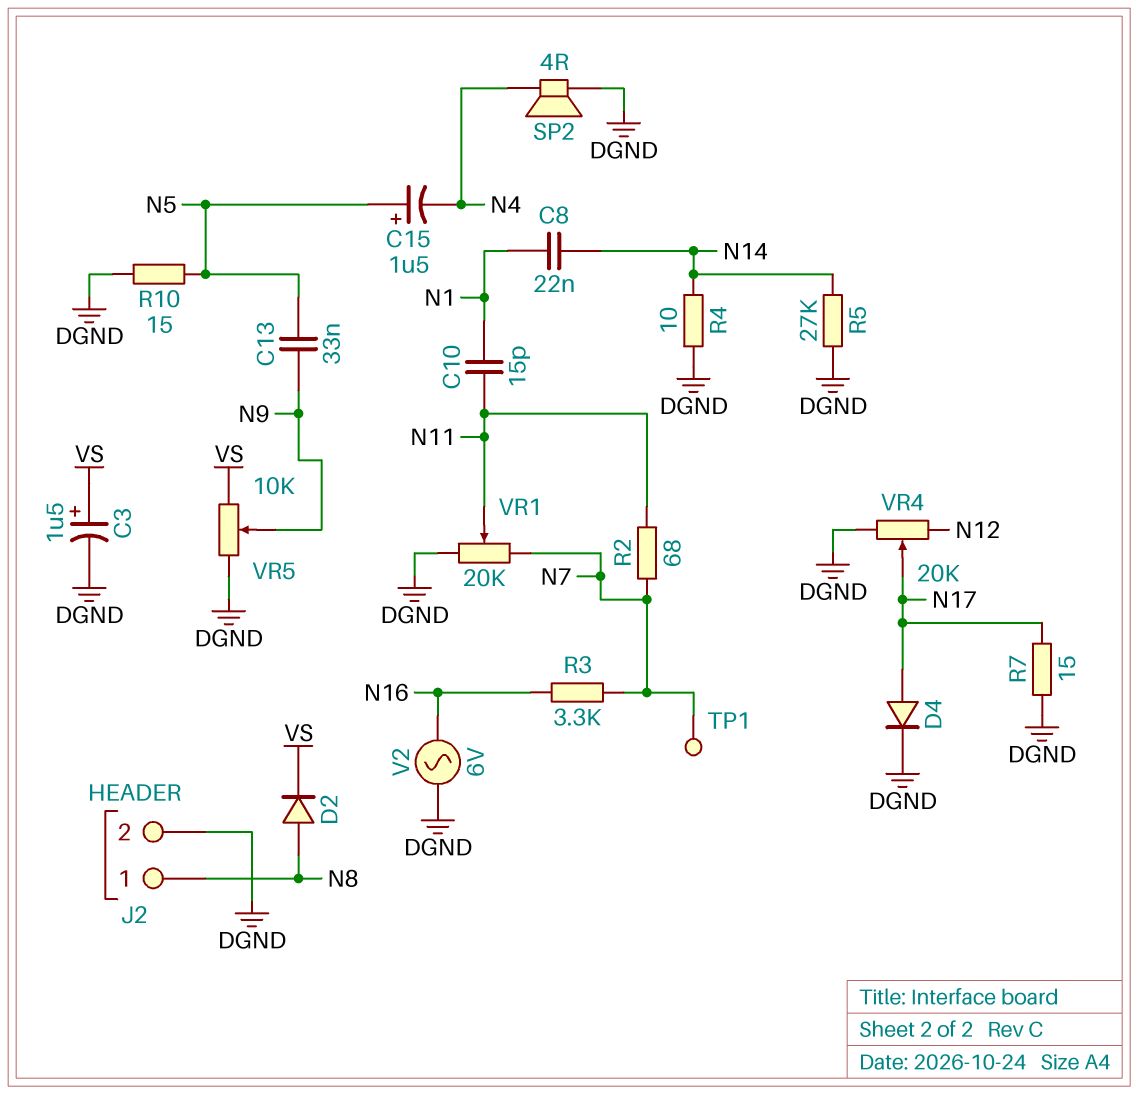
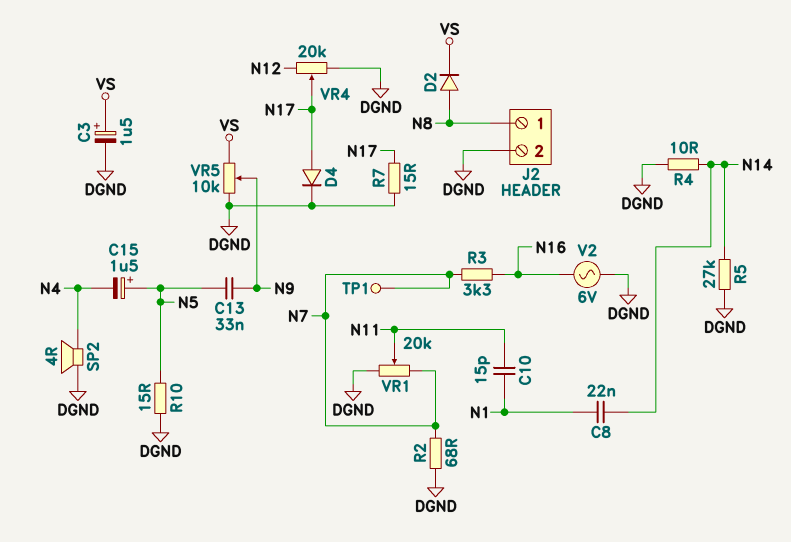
R2: 68 (N7, N11) -> 68 (DGND, N7)

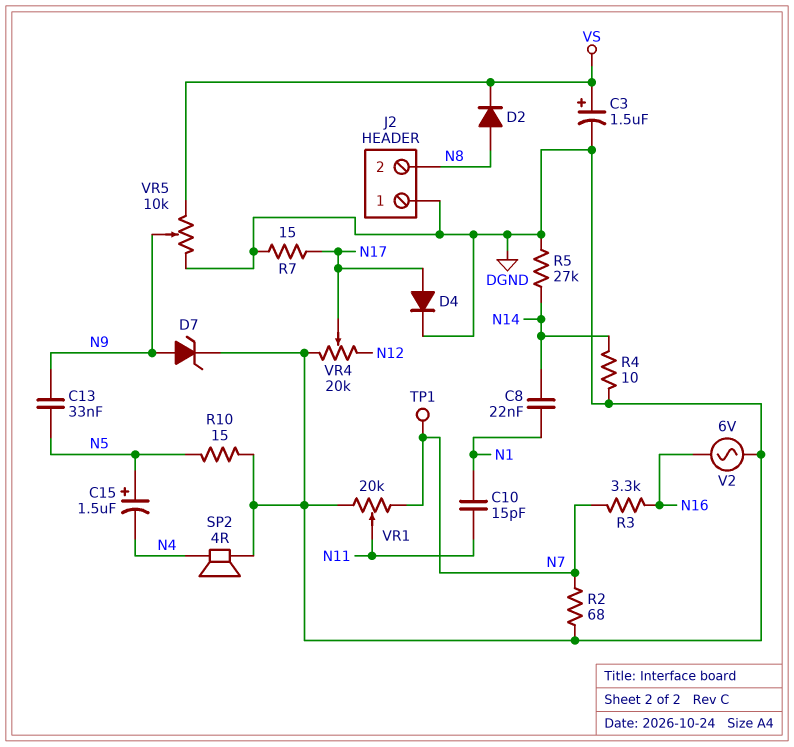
D7: none -> zener (A N9, K DGND)
J2 pin 1: N8 -> DGND
J2 pin 2: DGND -> N8

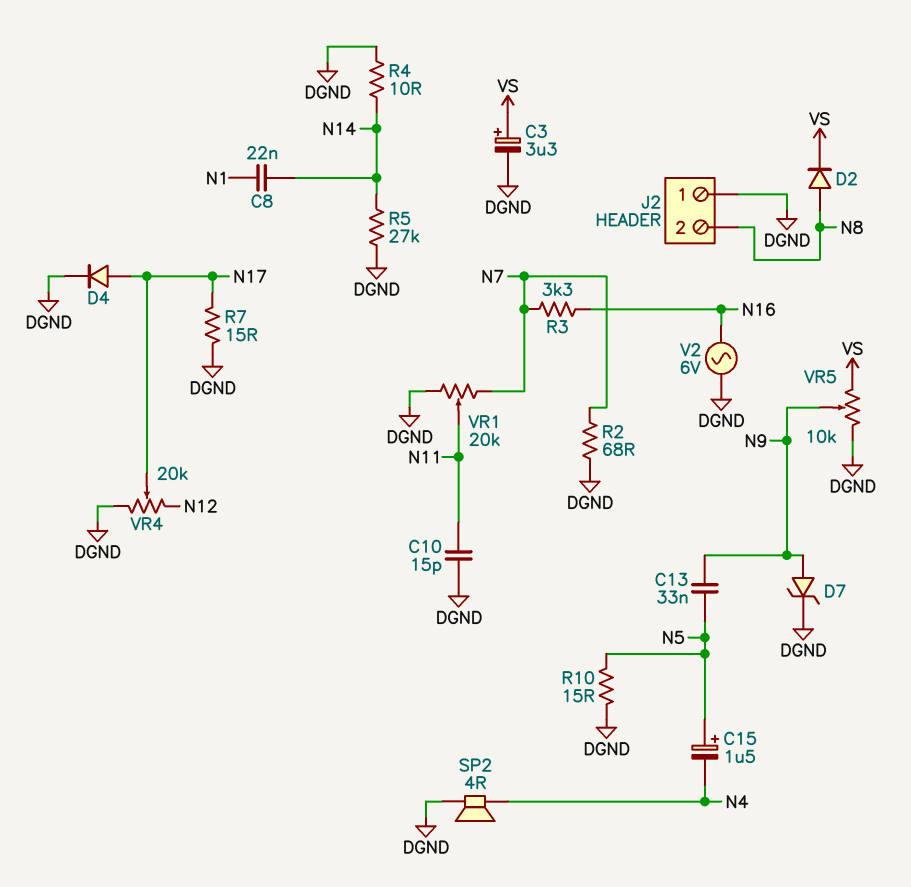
C3: 1.5uF (plus VS, minus DGND) -> 3.3uF (plus VS, minus DGND)
C10: 15pF (N1, N11) -> 15pF (DGND, N11)
TP1: test point (N7) -> none

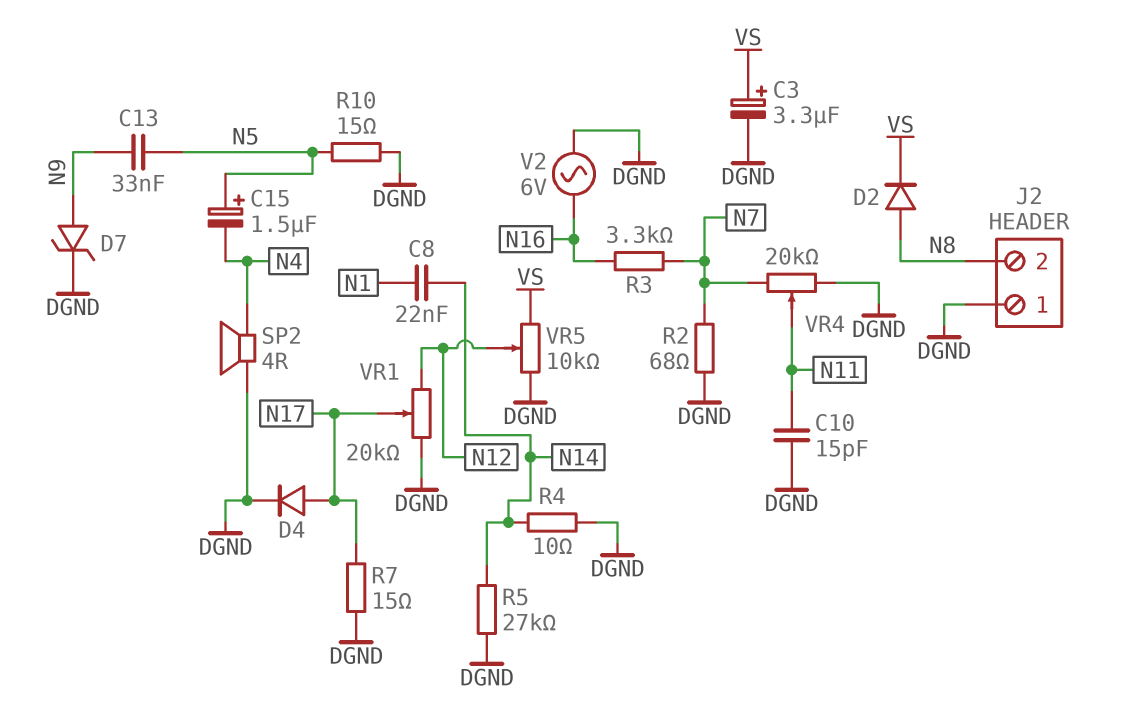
VR1: 20k (DGND, N7, wiper N11) -> 20k (DGND, N12, wiper N17)
VR4: 20k (DGND, N12, wiper N17) -> 20k (DGND, N7, wiper N11)
VR5: 10k (DGND, VS, wiper N9) -> 10k (DGND, VS, wiper N12)

